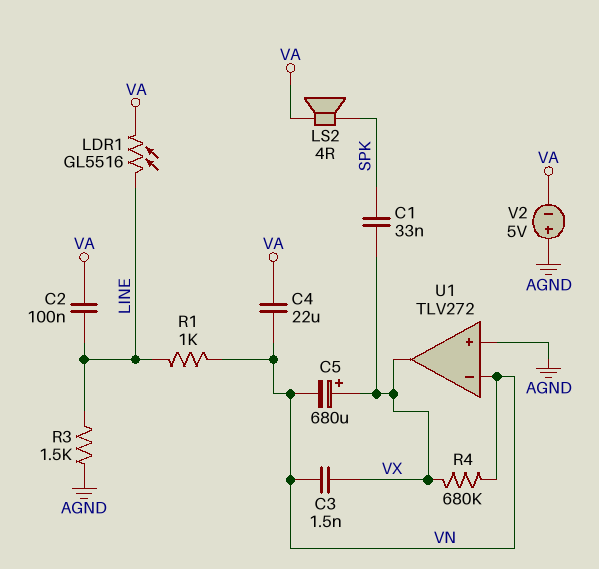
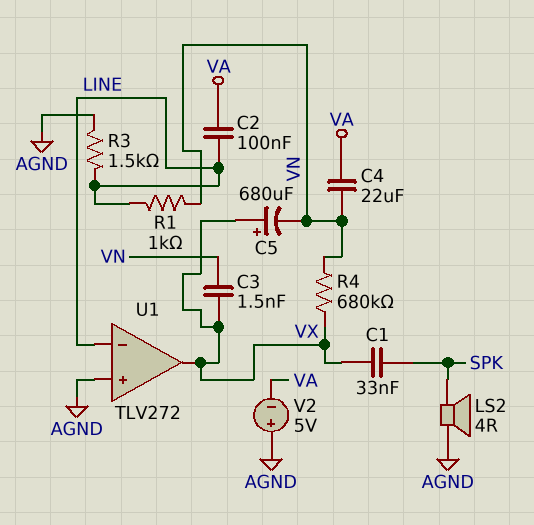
LDR1: GL5516 (LINE, VA) -> none
LS2: speaker 4R (SPK, VA) -> speaker 4R (AGND, SPK)
U1 pin in-: VN -> LINE

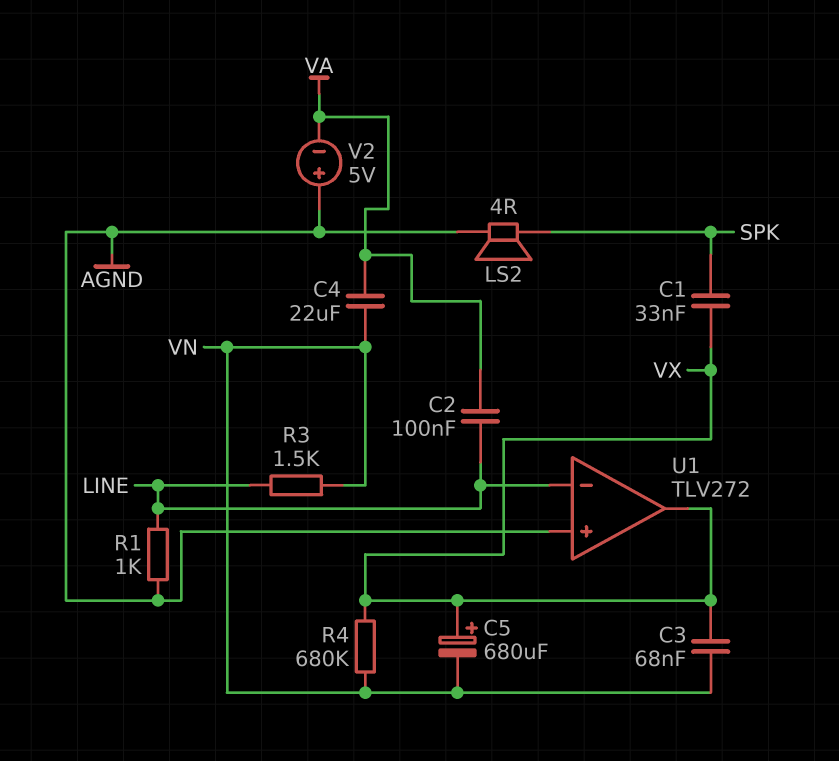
C3: 1.5nF (VN, VX) -> 68nF (VN, VX)
R1: 1k (LINE, VN) -> 1k (AGND, LINE)
R3: 1.5k (AGND, LINE) -> 1.5k (LINE, VN)

